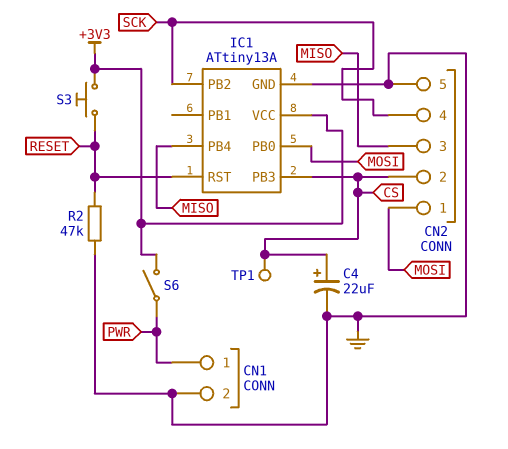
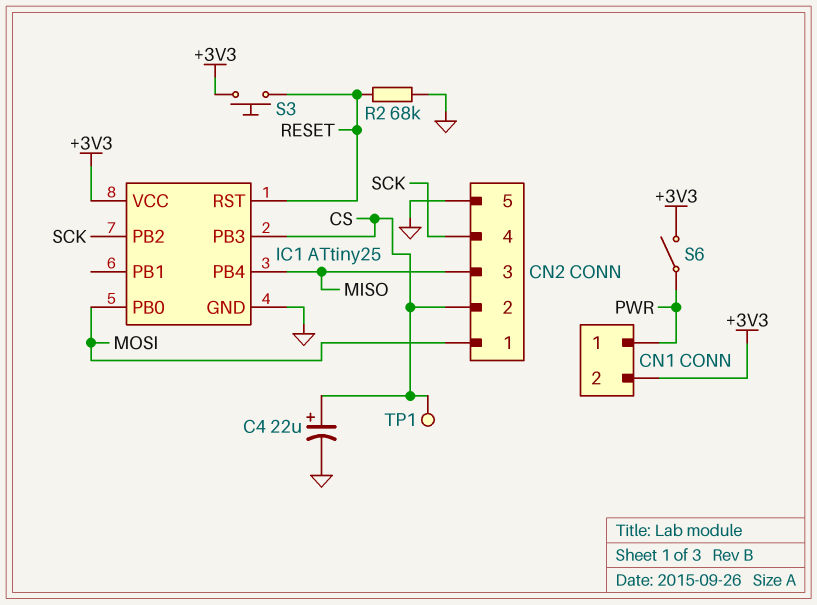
CN1 pin 2: GND -> +3V3
IC1: ATtiny13A -> ATtiny25
R2: 47k (GND, RESET) -> 68k (GND, RESET)

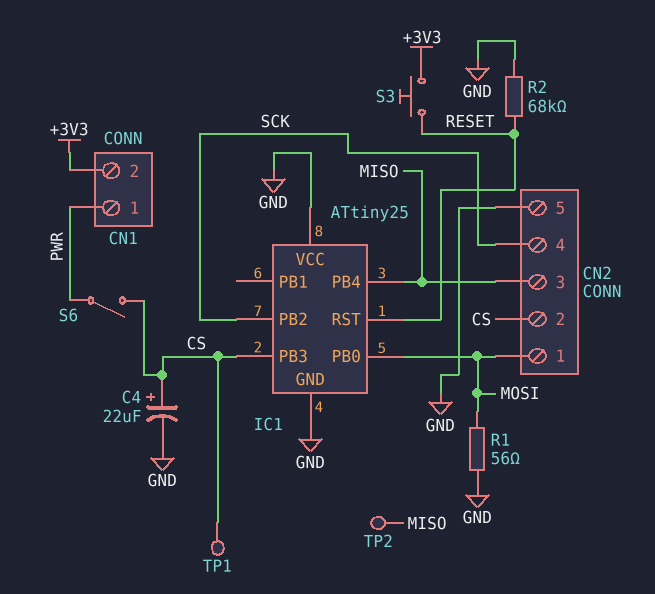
IC1 pin VCC: +3V3 -> GND
R1: none -> 56 (GND, MOSI)
S6: switch (+3V3, PWR) -> switch (CS, PWR)
TP2: none -> test point (MISO)

